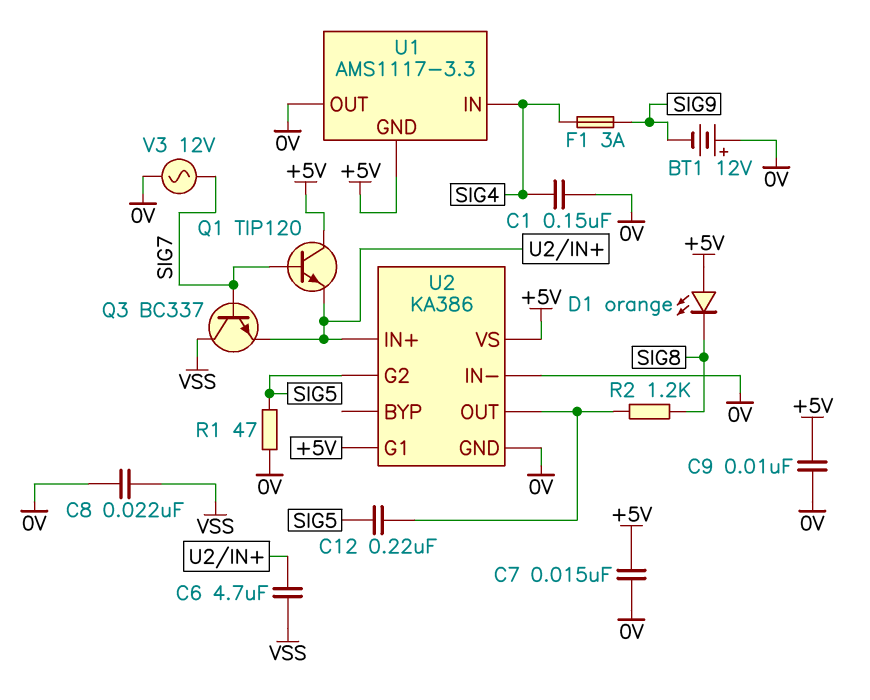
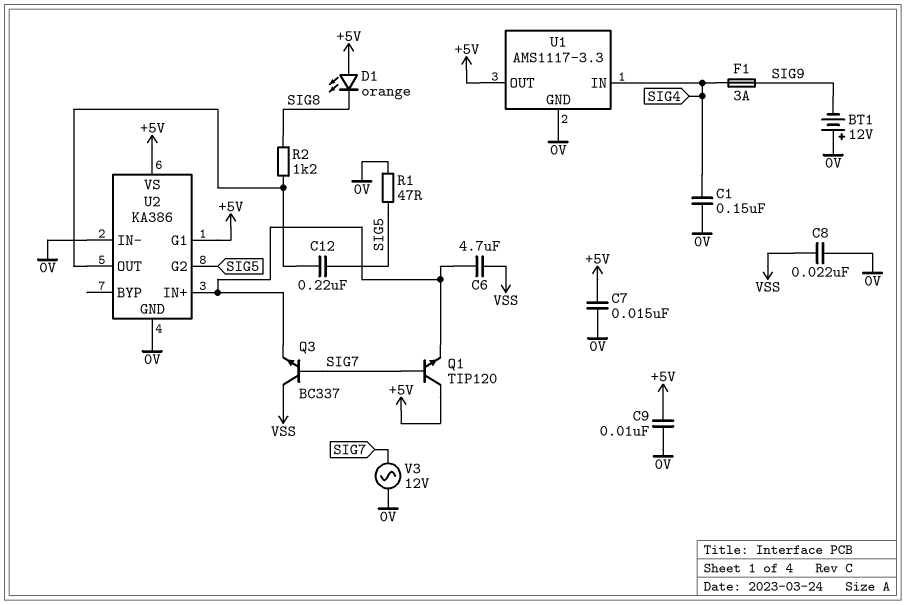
U1 pin GND: +5V -> 0V
U1 pin OUT: 0V -> +5V

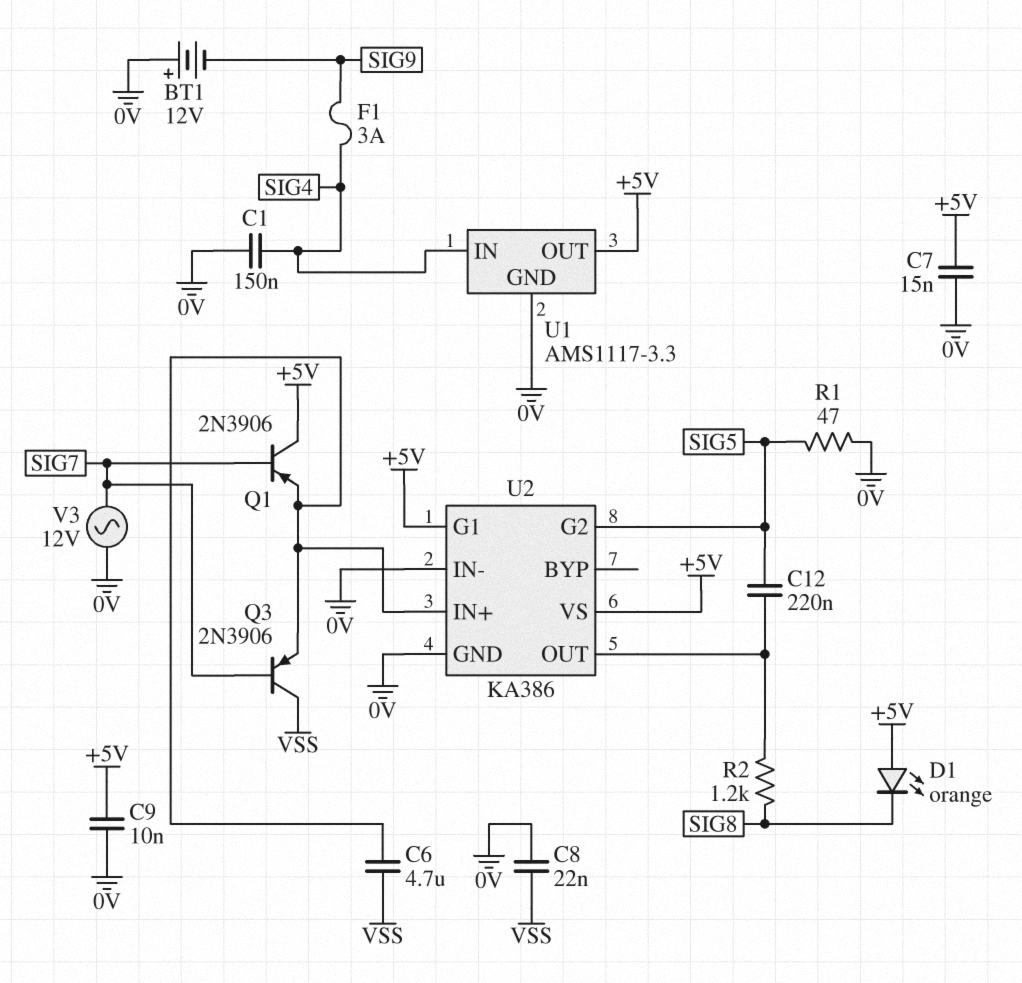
Q1: NPN TIP120 (B SIG7, C +5V, E U2/IN+) -> PNP 2N3906 (B SIG7, C +5V, E U2/IN+)
Q3: NPN BC337 (B SIG7, C VSS, E U2/IN+) -> PNP 2N3906 (B SIG7, C VSS, E U2/IN+)

